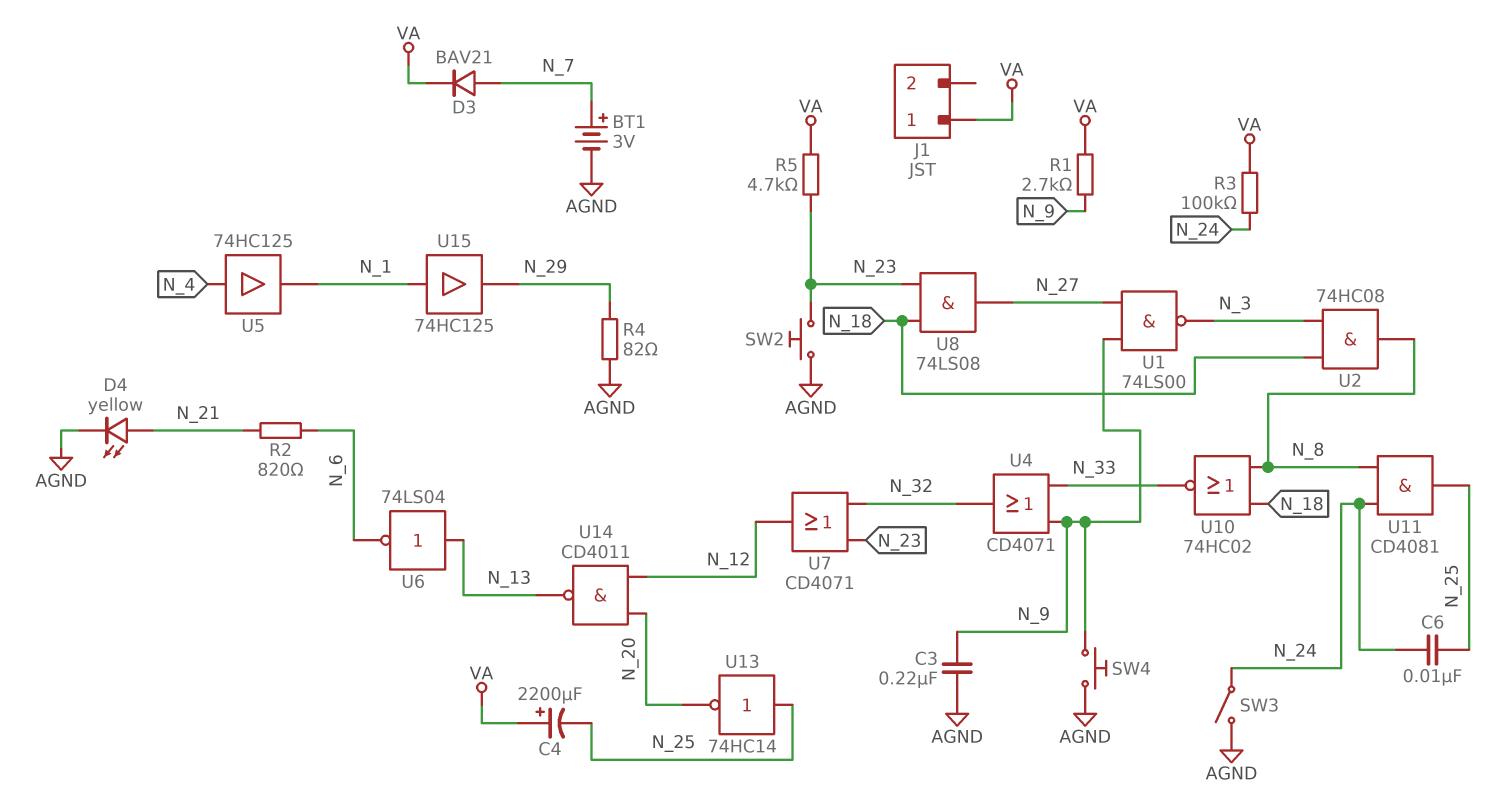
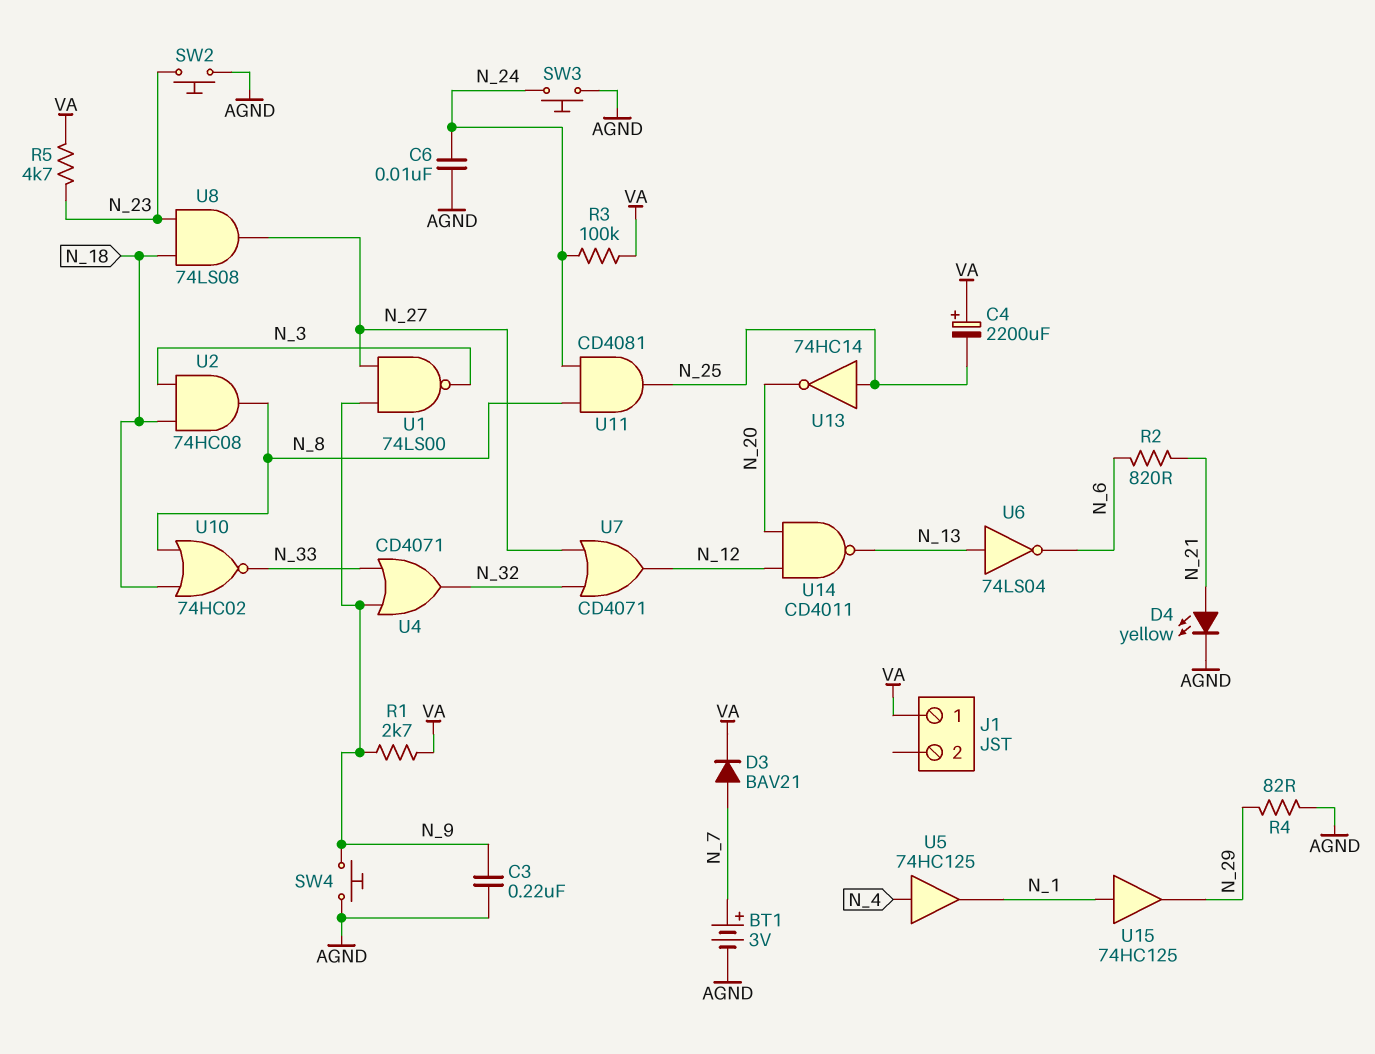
C6: 10nF (N_24, N_25) -> 10nF (AGND, N_24)
SW3: switch (AGND, N_24) -> button (AGND, N_24)
U7: OR CD4071 (in N_23, in N_32, out N_12) -> OR CD4071 (in N_27, in N_32, out N_12)

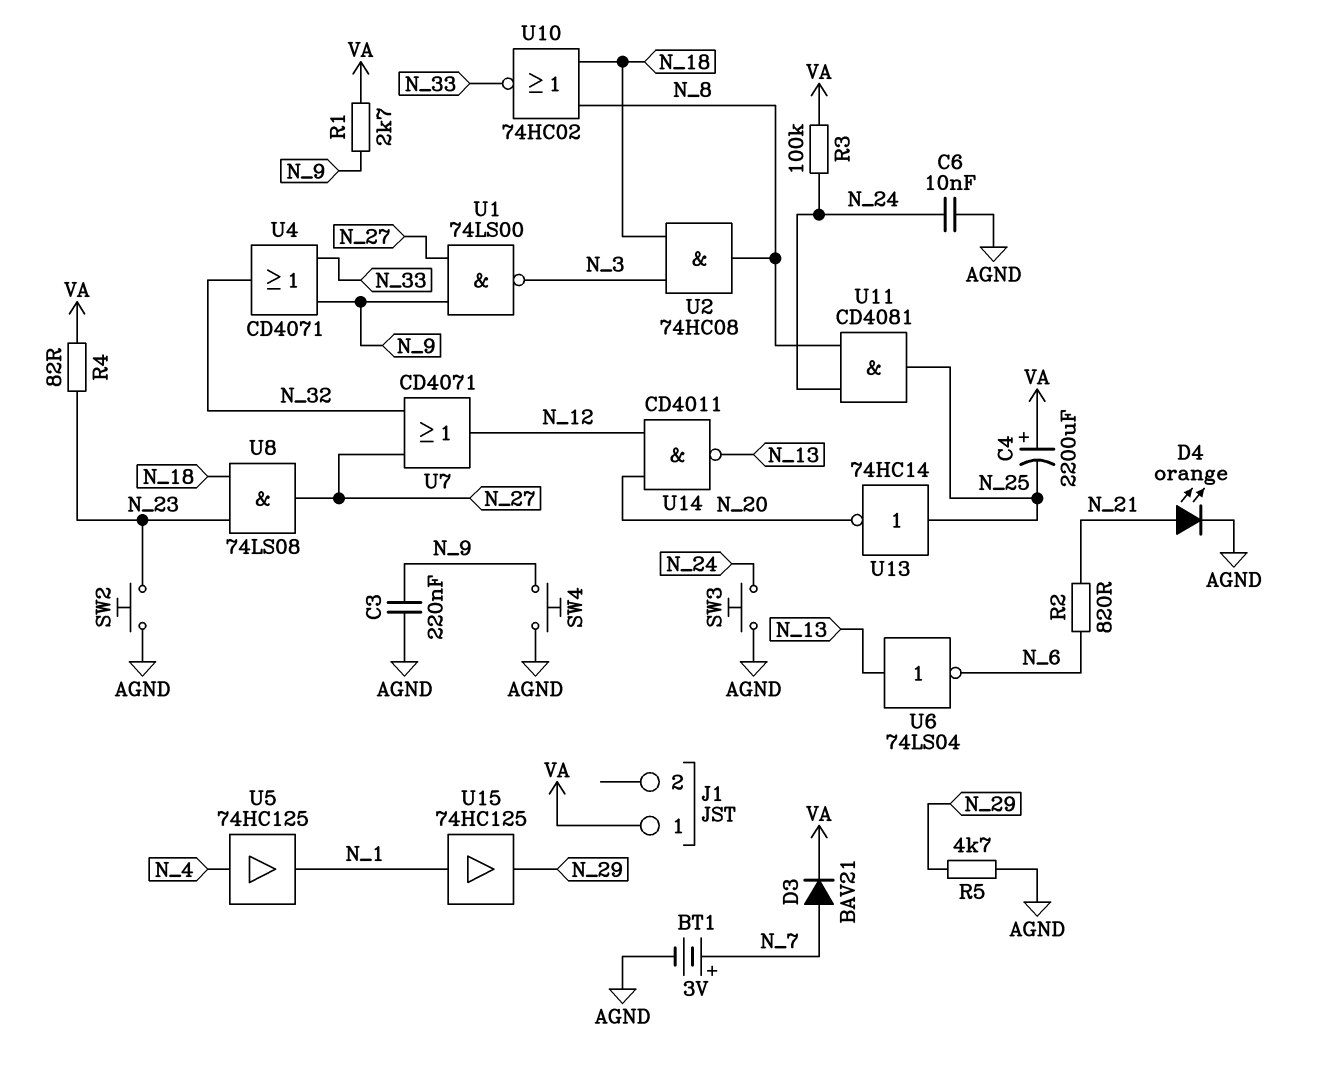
D4: LED yellow (A N_21, K AGND) -> LED orange (A N_21, K AGND)
R4: 82 (AGND, N_29) -> 82 (N_23, VA)
R5: 4.7k (N_23, VA) -> 4.7k (AGND, N_29)

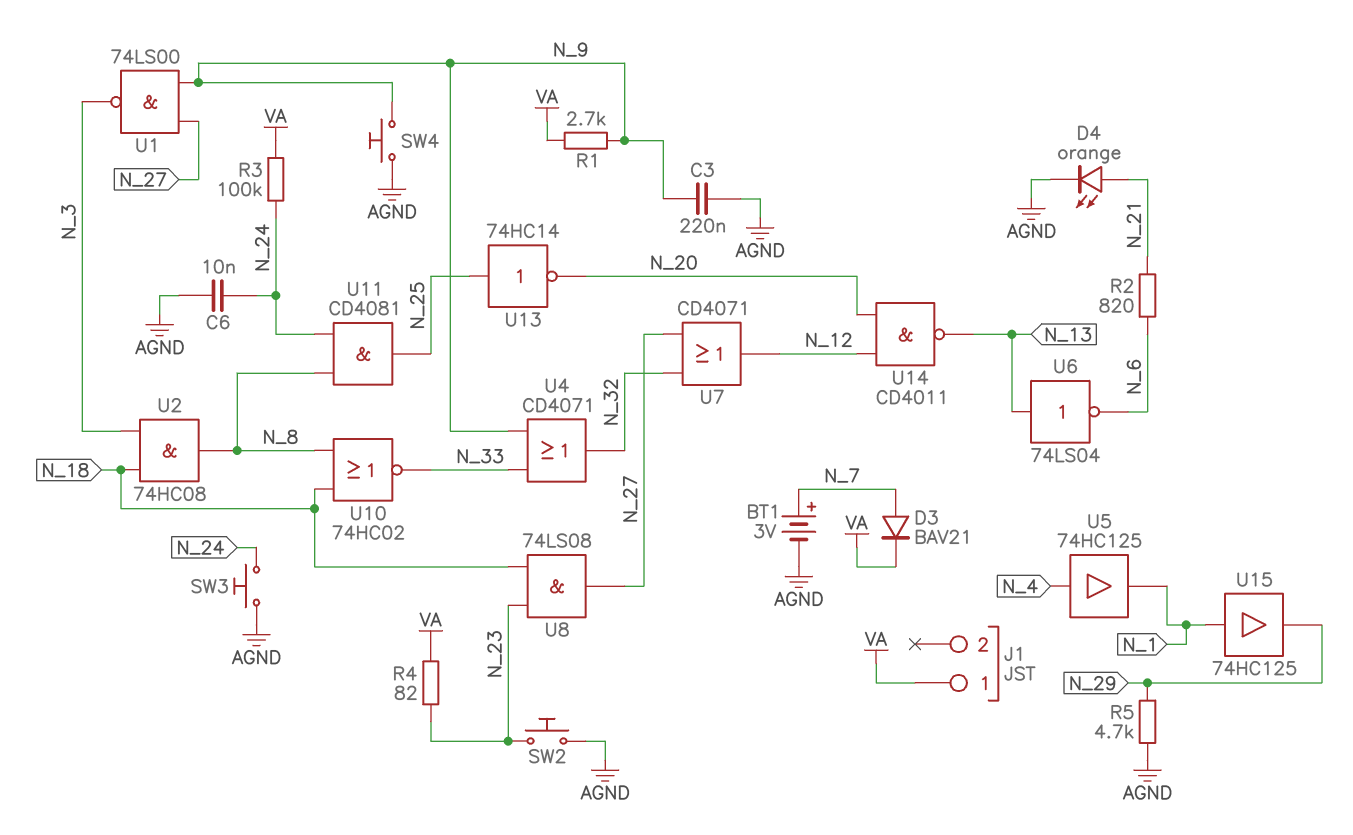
C4: 2200uF (plus VA, minus N_25) -> none

